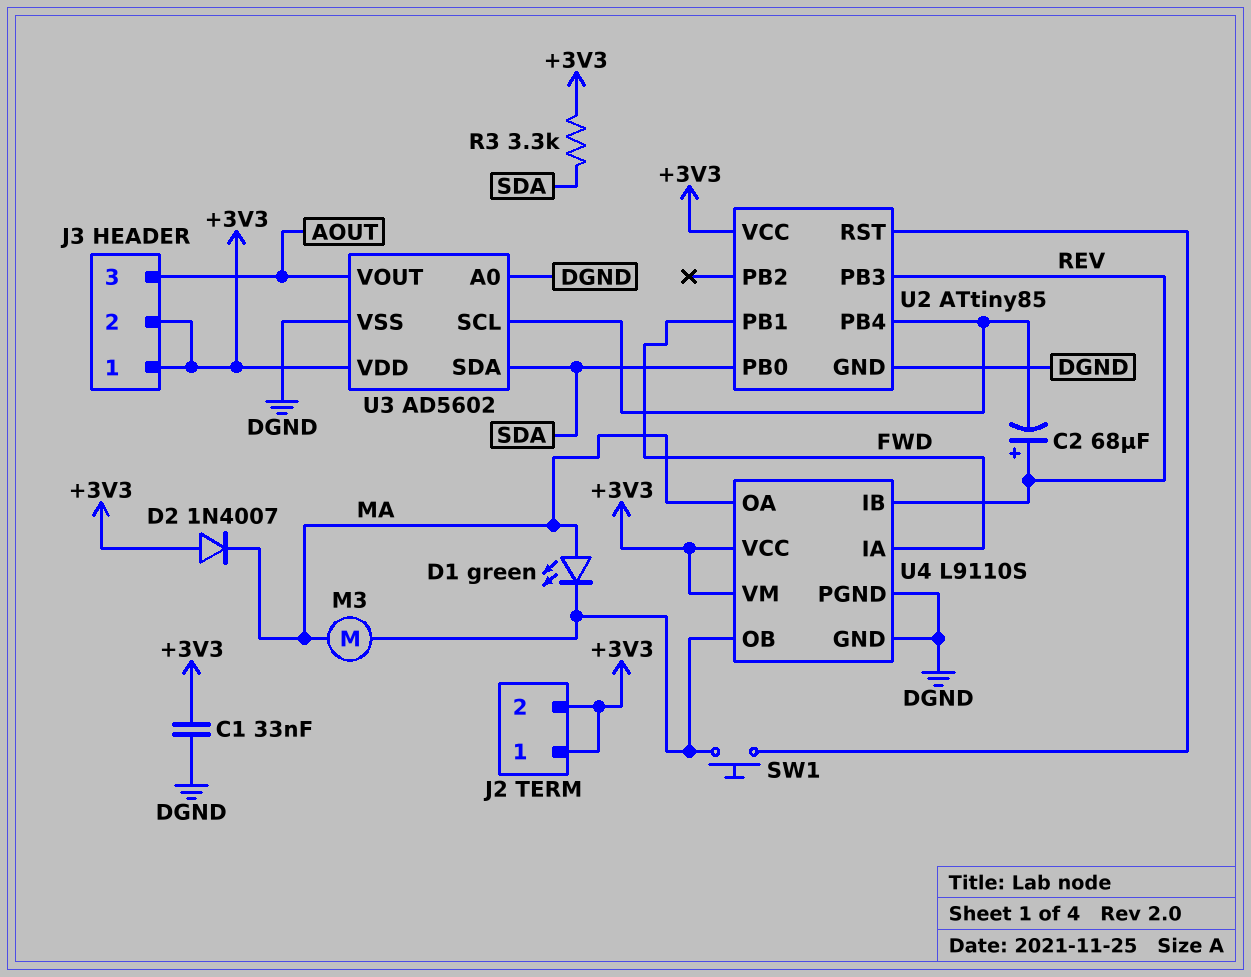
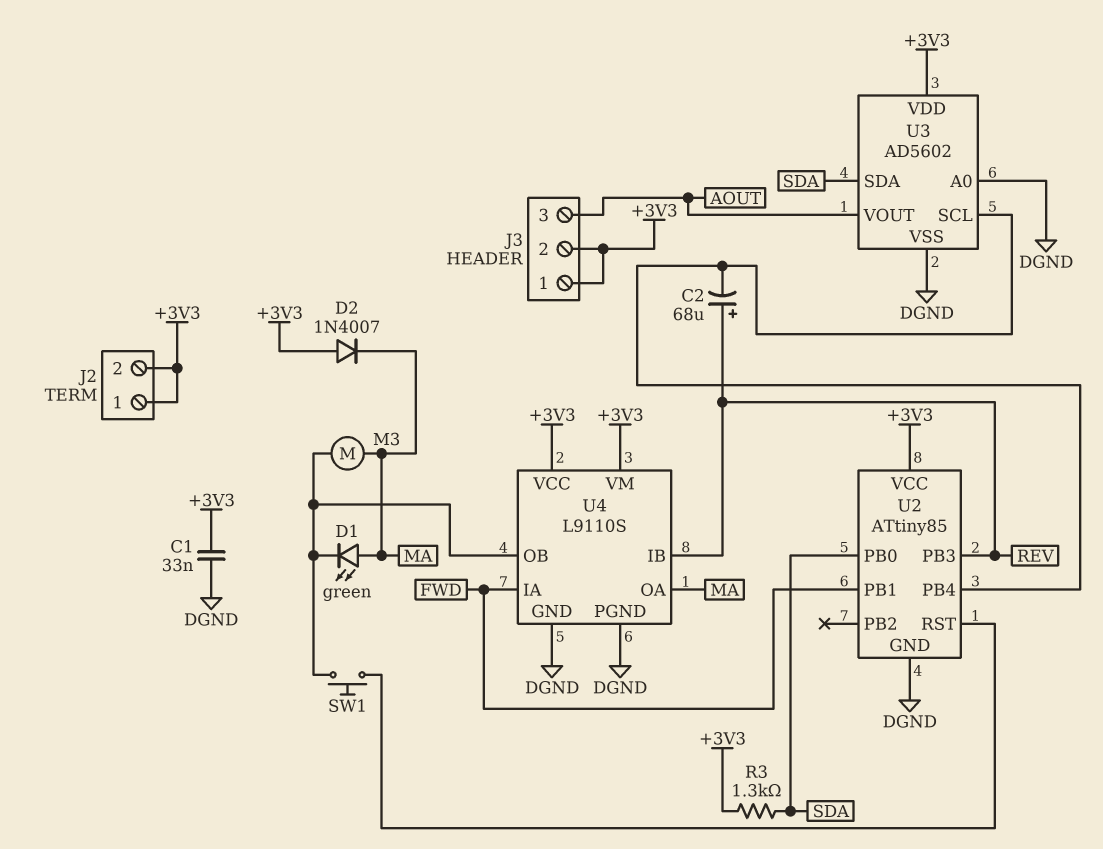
R3: 3.3k (+3V3, SDA) -> 1.3k (+3V3, SDA)

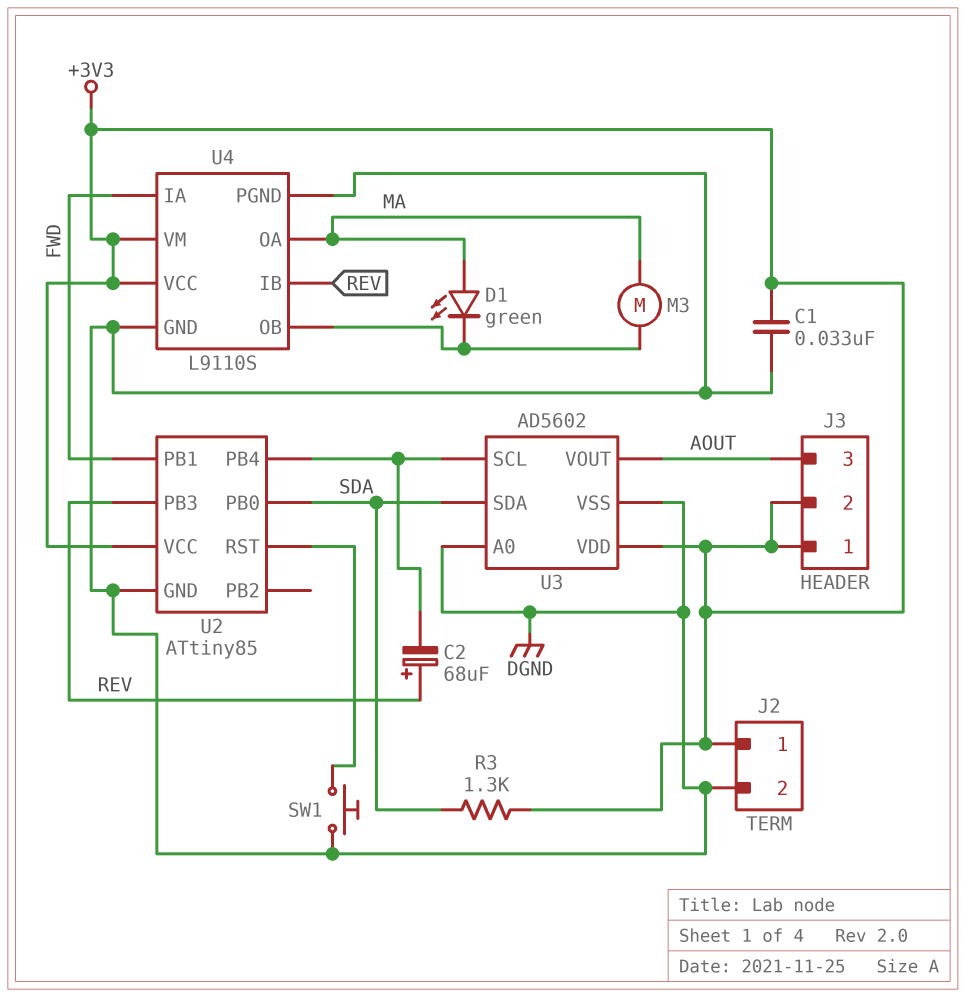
D2: diode 1N4007 (A +3V3, K MA) -> none
J2 pin 2: +3V3 -> DGND
SW1: button (U2/RST, U4/OB) -> button (DGND, U2/RST)

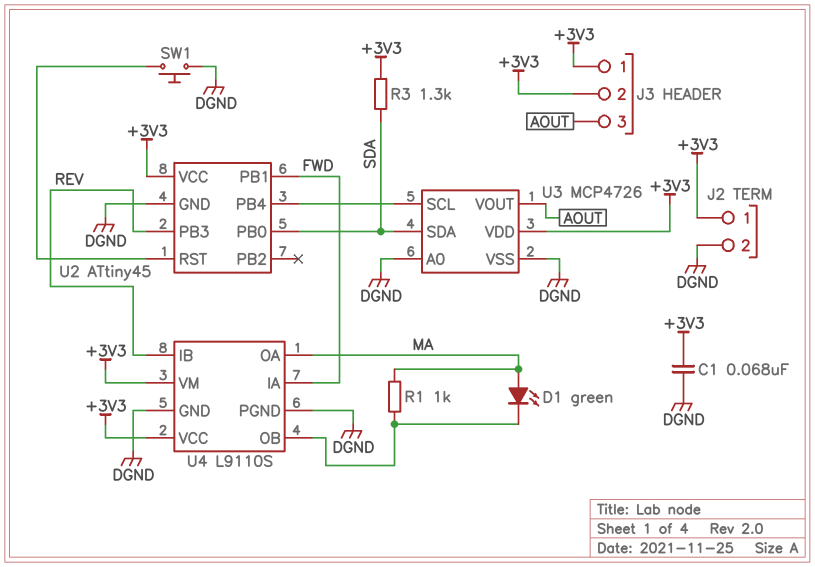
C1: 33nF (+3V3, DGND) -> 68nF (+3V3, DGND)
C2: 68uF (plus REV, minus U2/PB4) -> none
M3: motor (MA, U4/OB) -> none
R1: none -> 1k (MA, U4/OB)
U2: ATtiny85 -> ATtiny45
U3: AD5602 -> MCP4726

